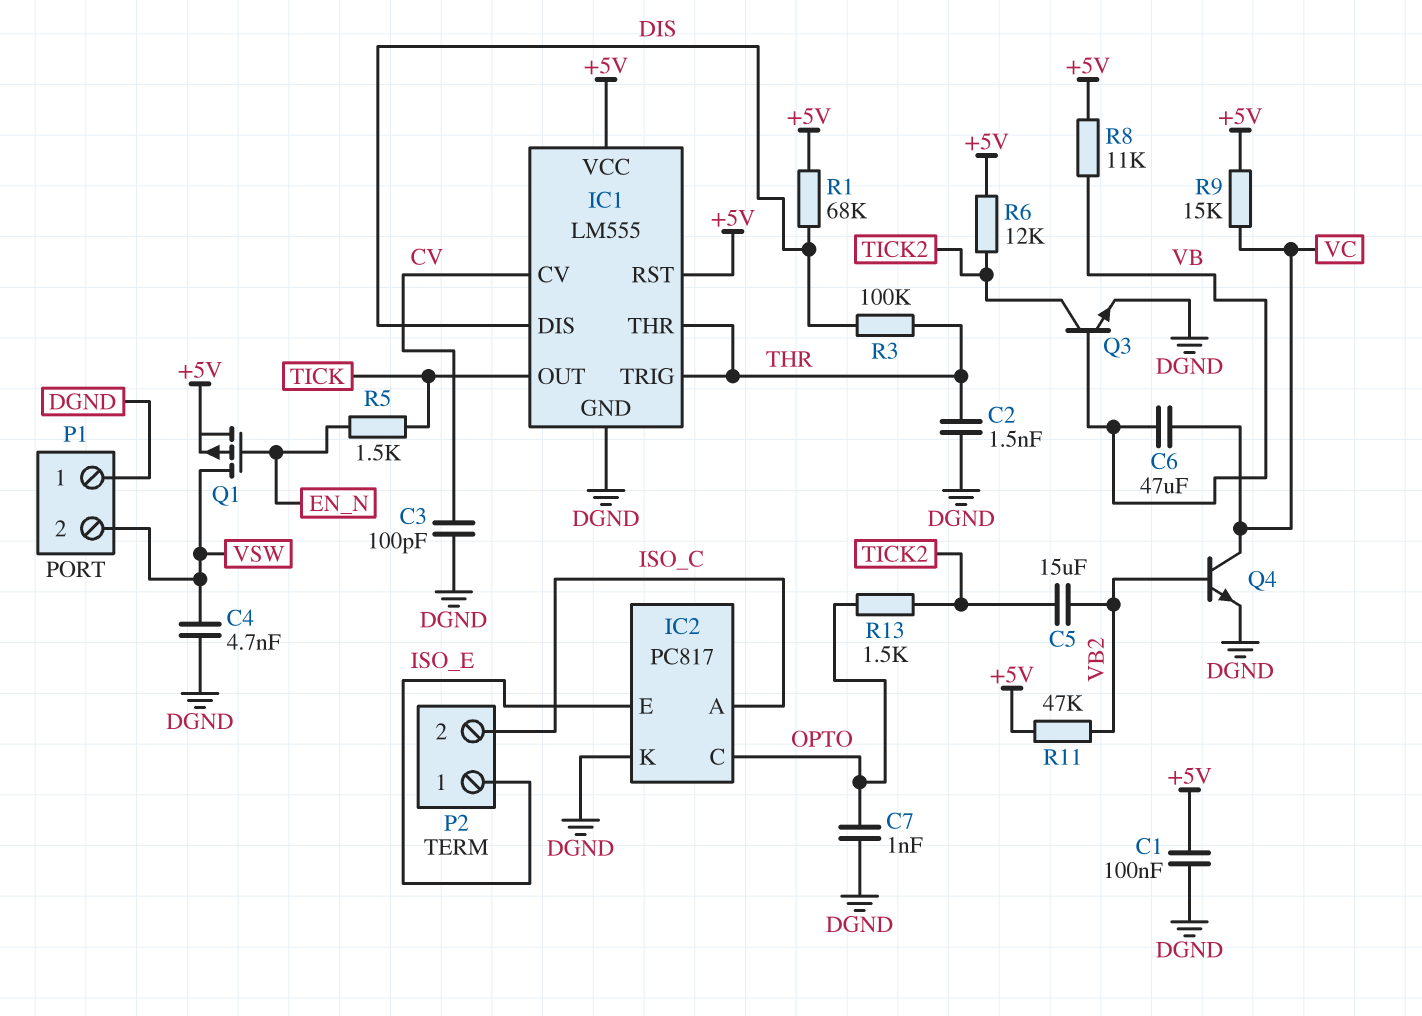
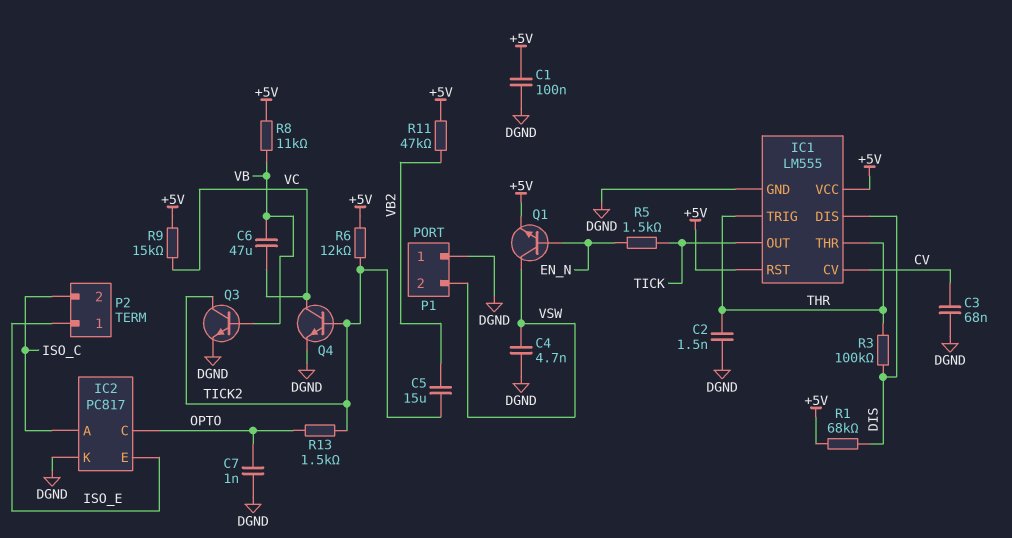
C3: 100pF (CV, DGND) -> 68nF (CV, DGND)
Q1: PMOS (G EN_N, D VSW, S +5V) -> NPN (B EN_N, C VSW, E +5V)
Q4: NPN (B VB2, C VC, E DGND) -> NPN (B TICK2, C VC, E DGND)

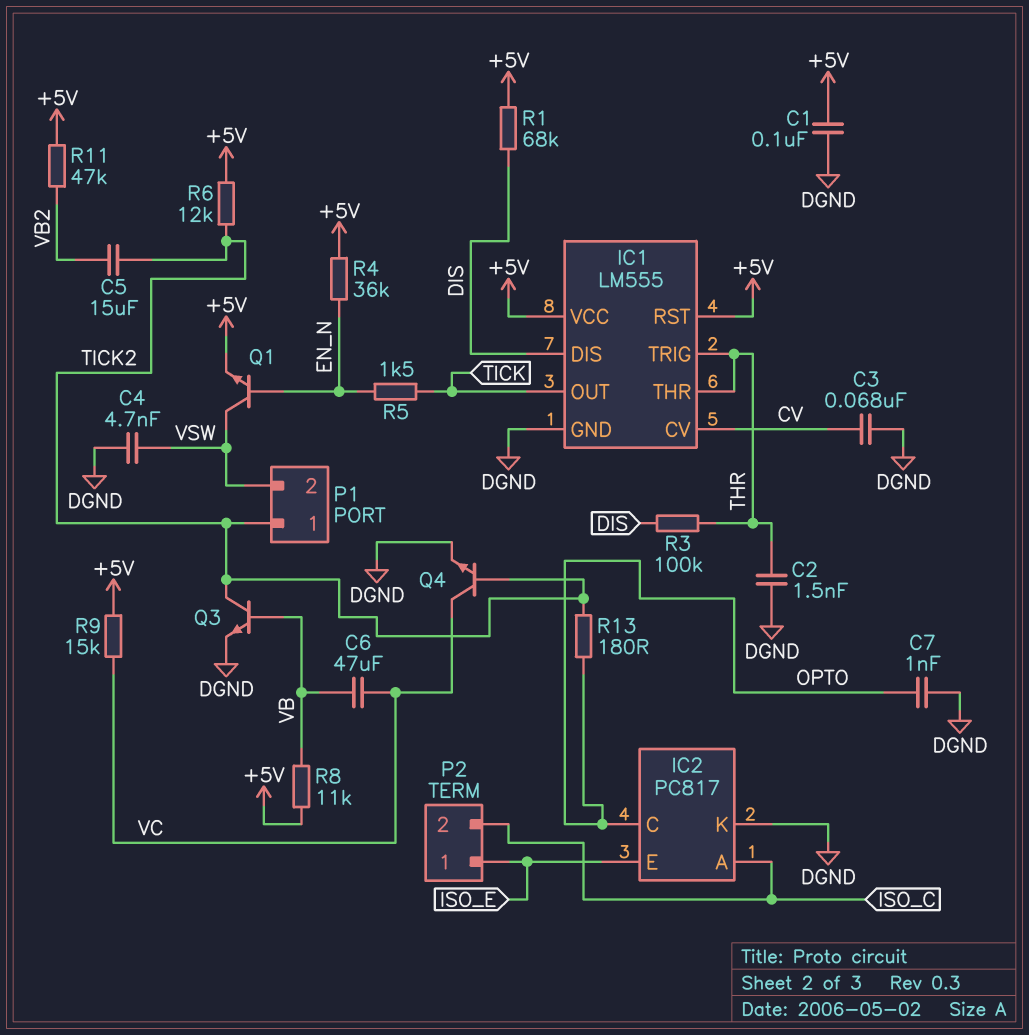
P1 pin 1: DGND -> TICK2
R4: none -> 36k (+5V, EN_N)
R13: 1.5k (OPTO, TICK2) -> 180 (OPTO, TICK2)

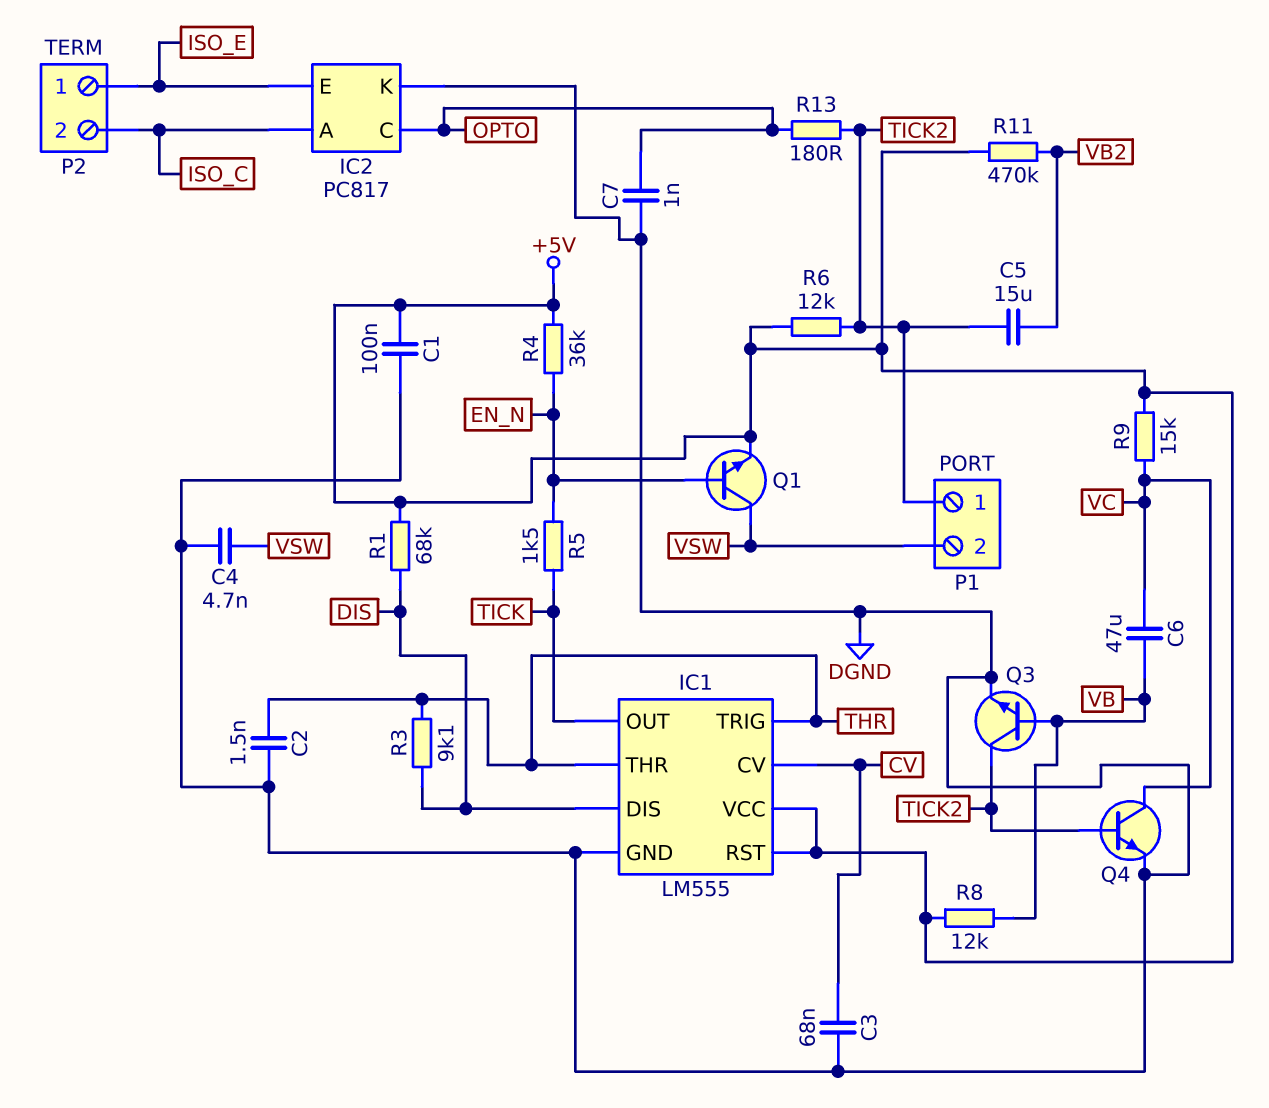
R3: 100k (DIS, THR) -> 9.1k (DIS, THR)
R8: 11k (+5V, VB) -> 12k (+5V, VB)
R11: 47k (+5V, VB2) -> 470k (+5V, VB2)

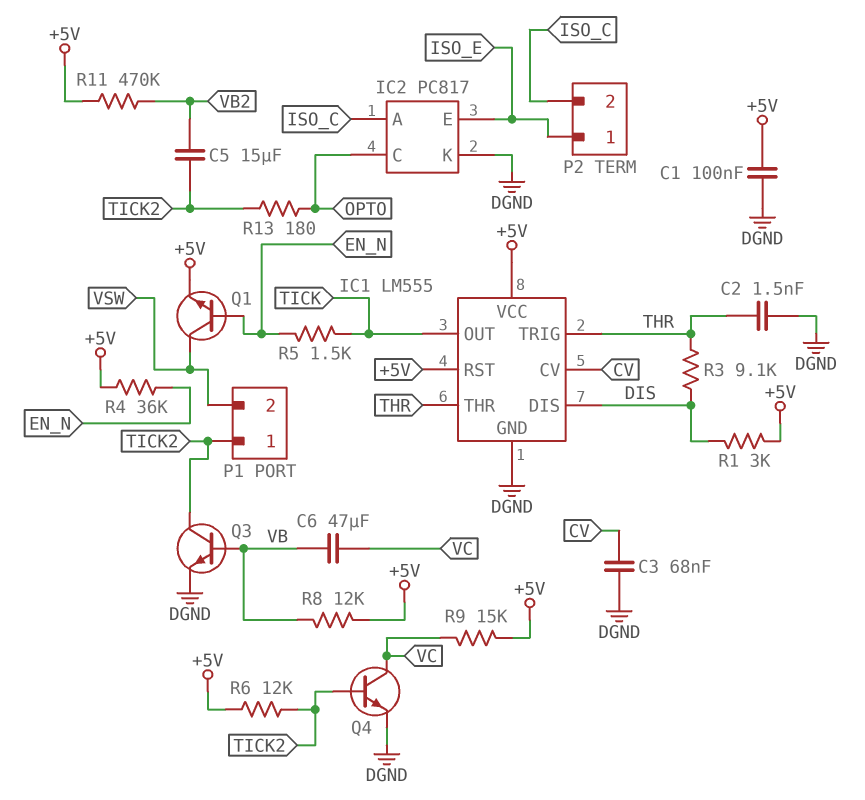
C4: 4.7nF (DGND, VSW) -> none
C7: 1nF (DGND, OPTO) -> none
R1: 68k (+5V, DIS) -> 3k (+5V, DIS)

